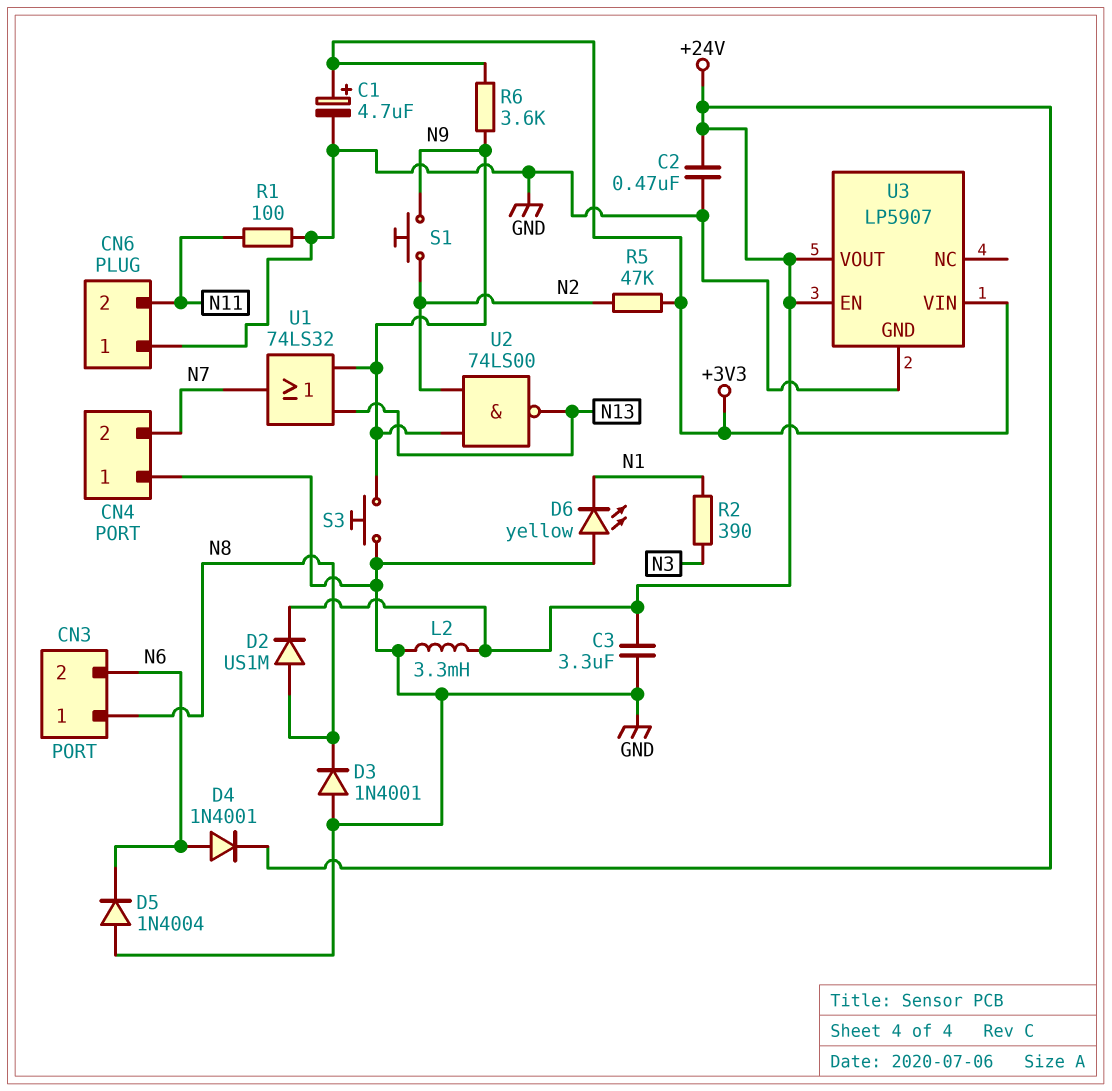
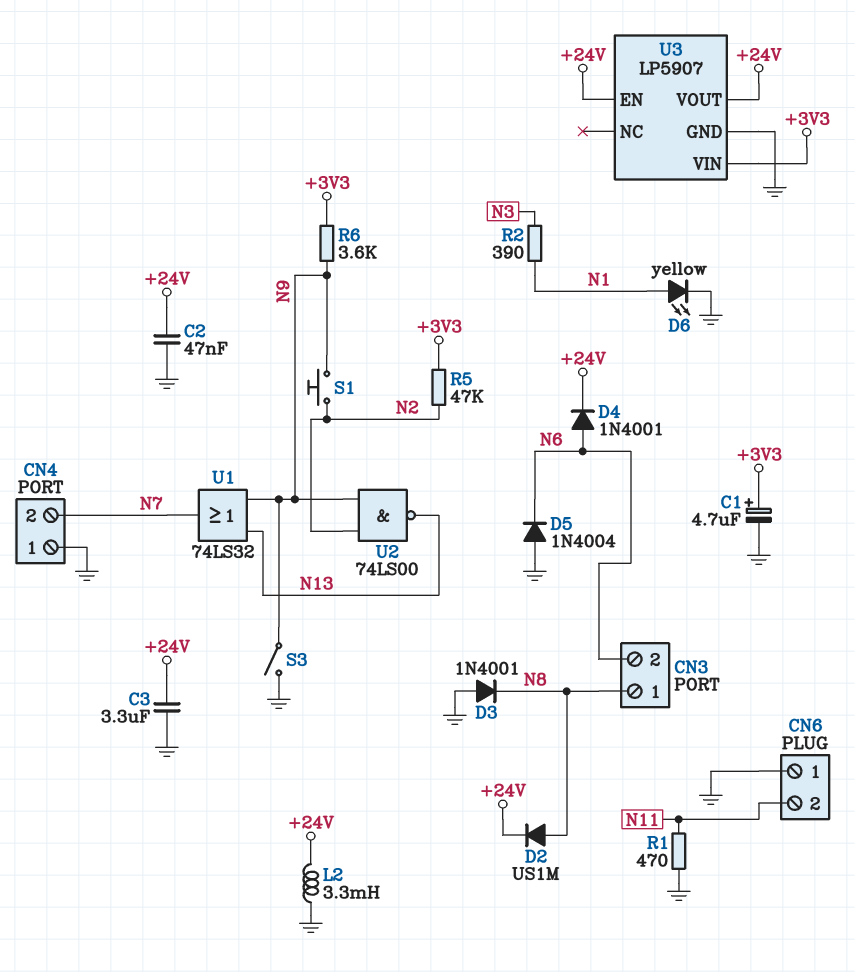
C2: 470nF (+24V, GND) -> 47nF (+24V, GND)
D6: LED yellow (A GND, K N1) -> LED yellow (A N1, K GND)
R1: 100 (GND, N11) -> 470 (GND, N11)
S3: button (GND, N9) -> switch (GND, N9)

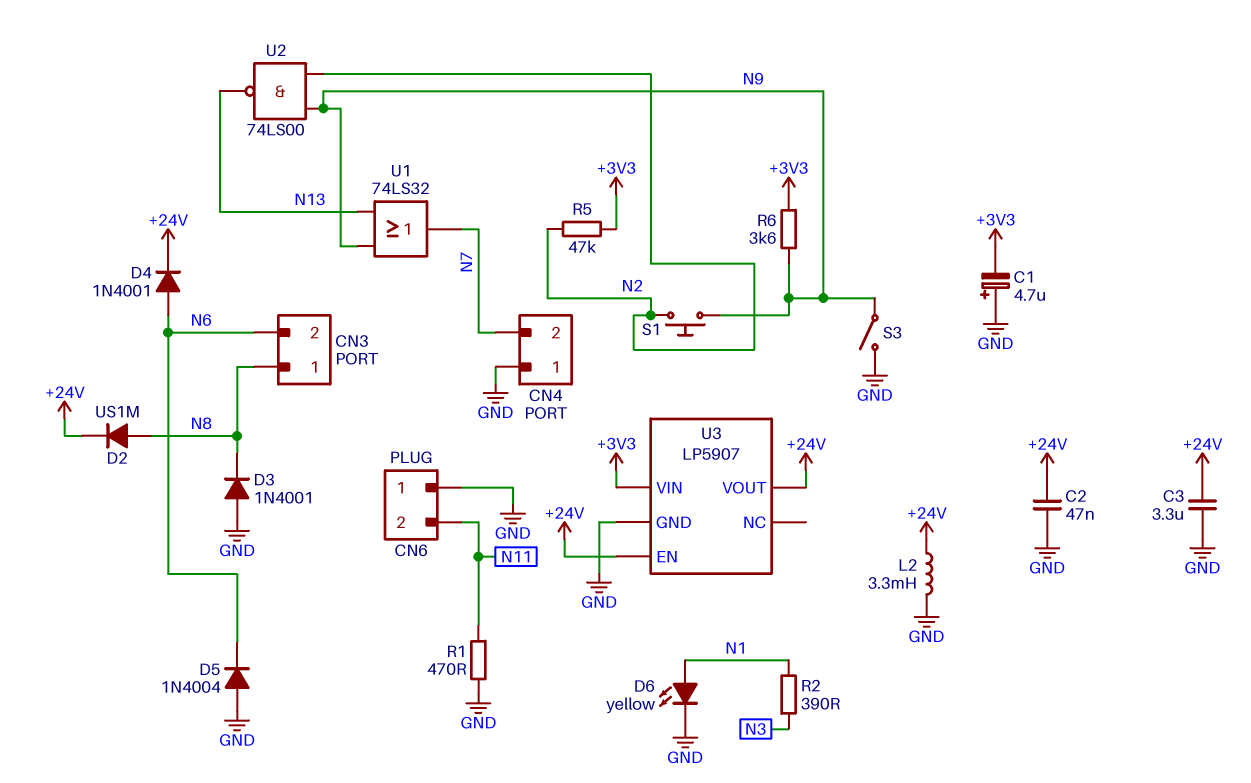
C1: 4.7uF (plus +3V3, minus GND) -> 4.7uF (plus GND, minus +3V3)

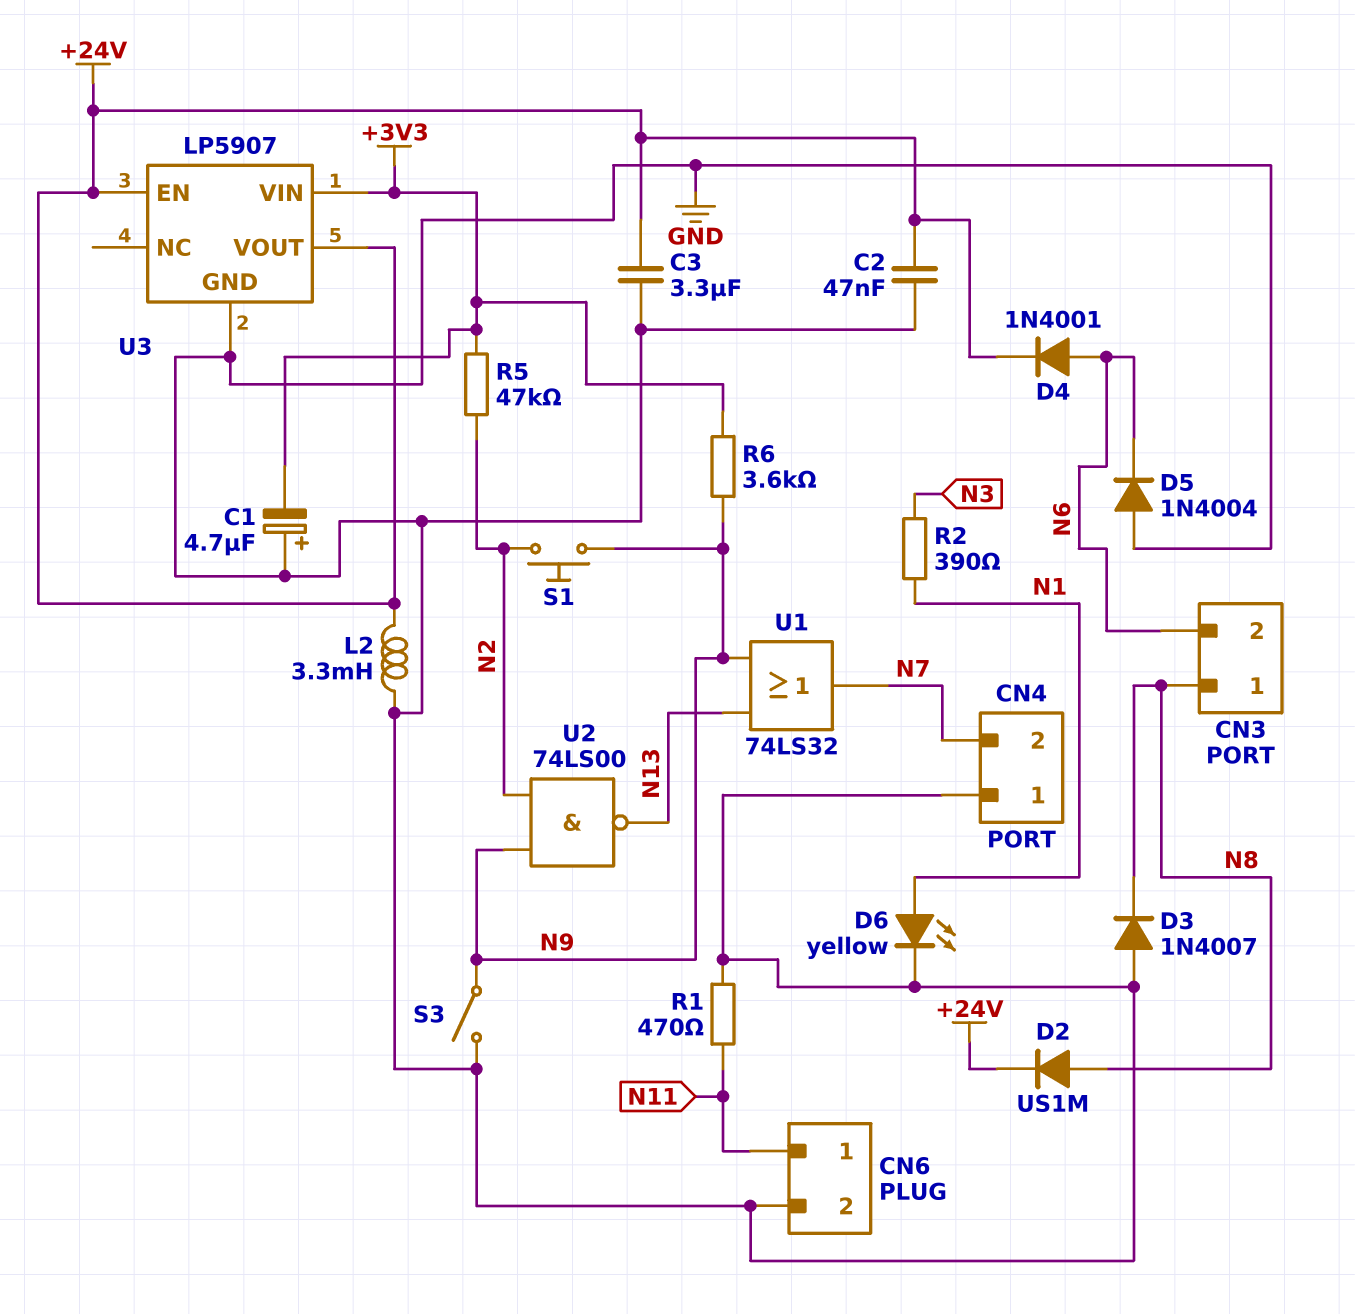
CN6 pin 1: GND -> N11
CN6 pin 2: N11 -> GND
D3: diode 1N4001 (A GND, K N8) -> diode 1N4007 (A GND, K N8)

